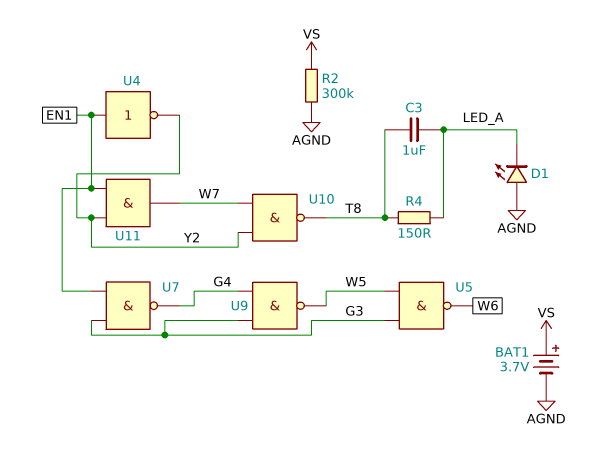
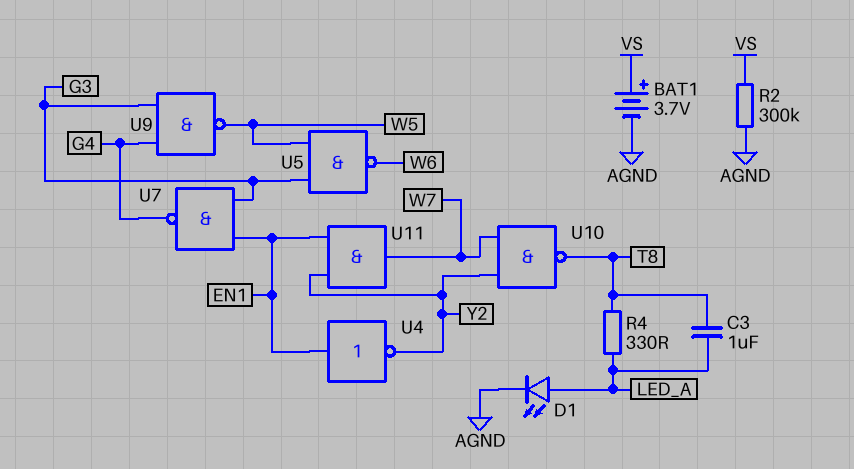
D1: LED (A AGND, K LED_A) -> LED (A LED_A, K AGND)
R4: 150 (LED_A, T8) -> 330 (LED_A, T8)

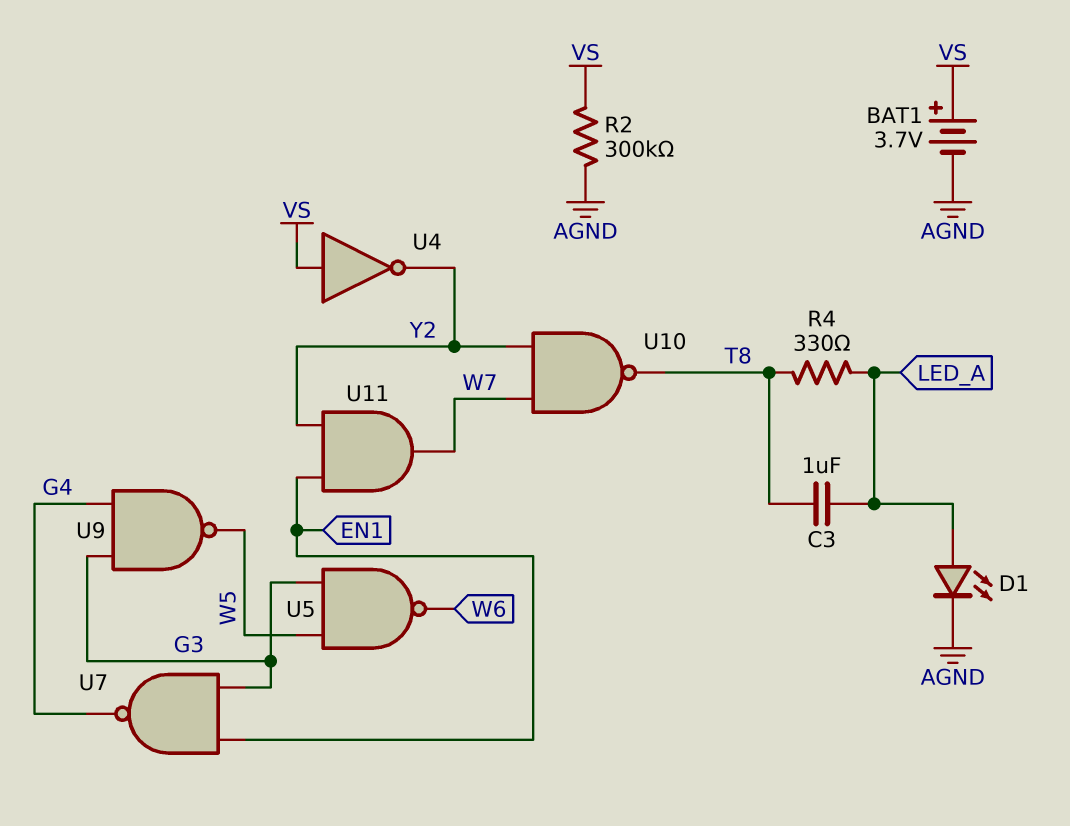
U4: NOT (in EN1, out Y2) -> NOT (in VS, out Y2)

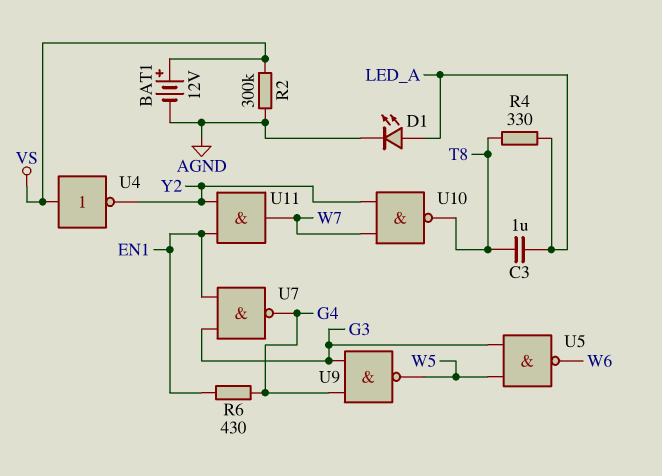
BAT1: 3.7V (plus VS, minus AGND) -> 12V (plus VS, minus AGND)
R6: none -> 430 (EN1, G4)

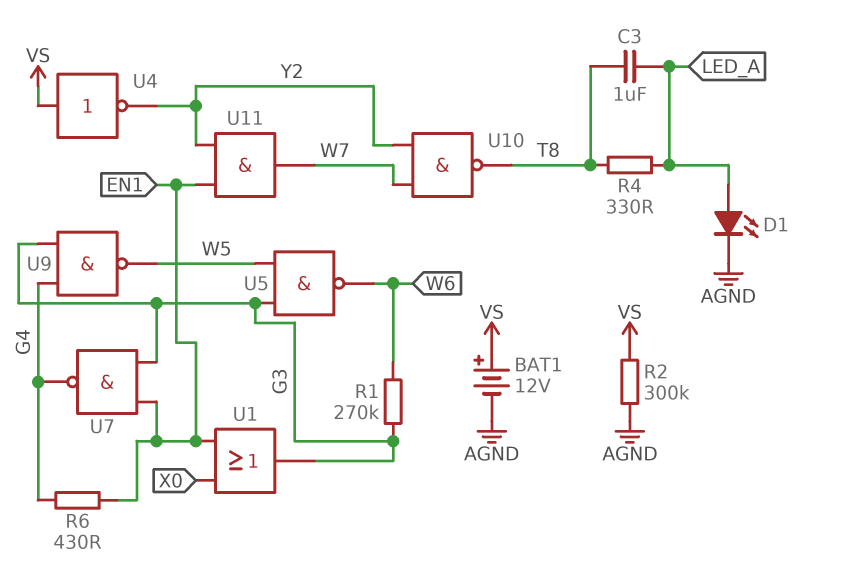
R1: none -> 270k (G3, W6)
U1: none -> OR (in EN1, in X0, out G3)

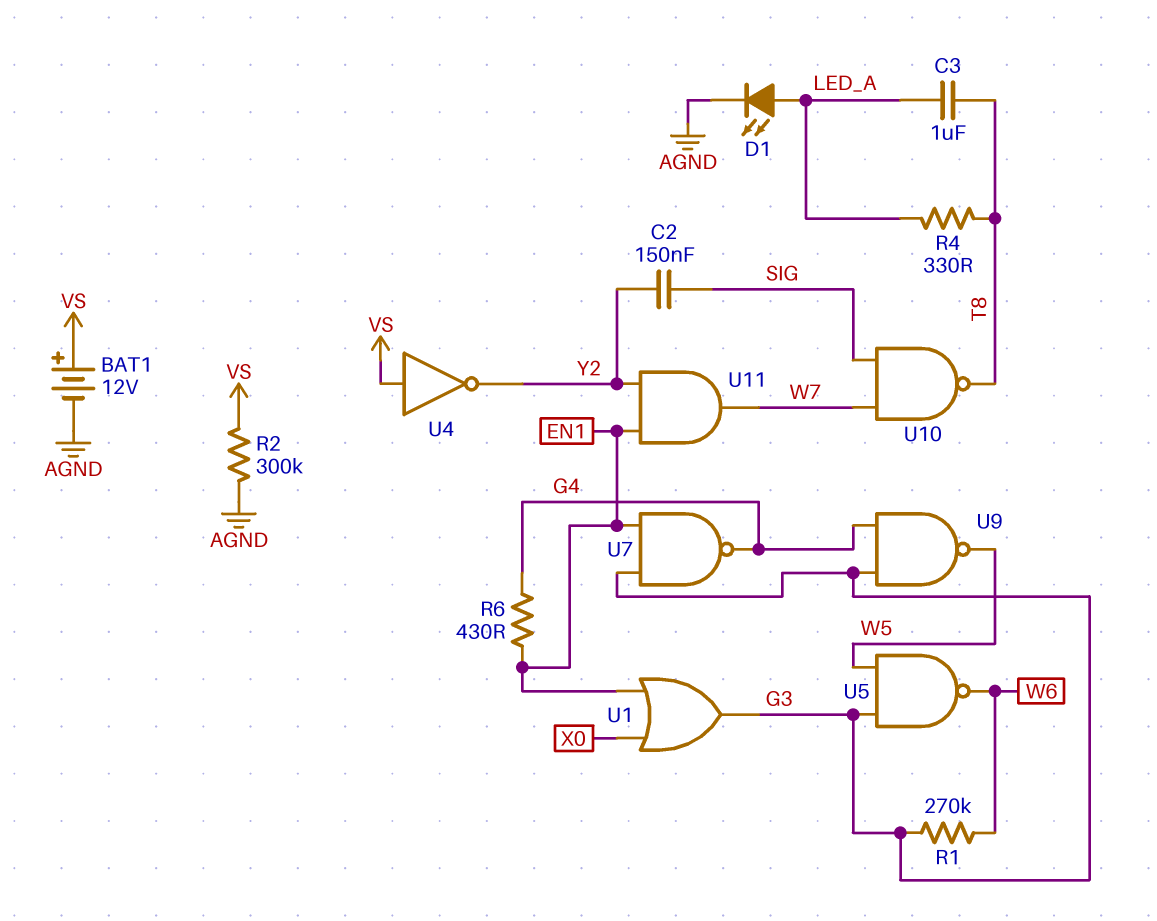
C2: none -> 150nF (SIG, Y2)
U10: NAND (in W7, in Y2, out T8) -> NAND (in SIG, in W7, out T8)

